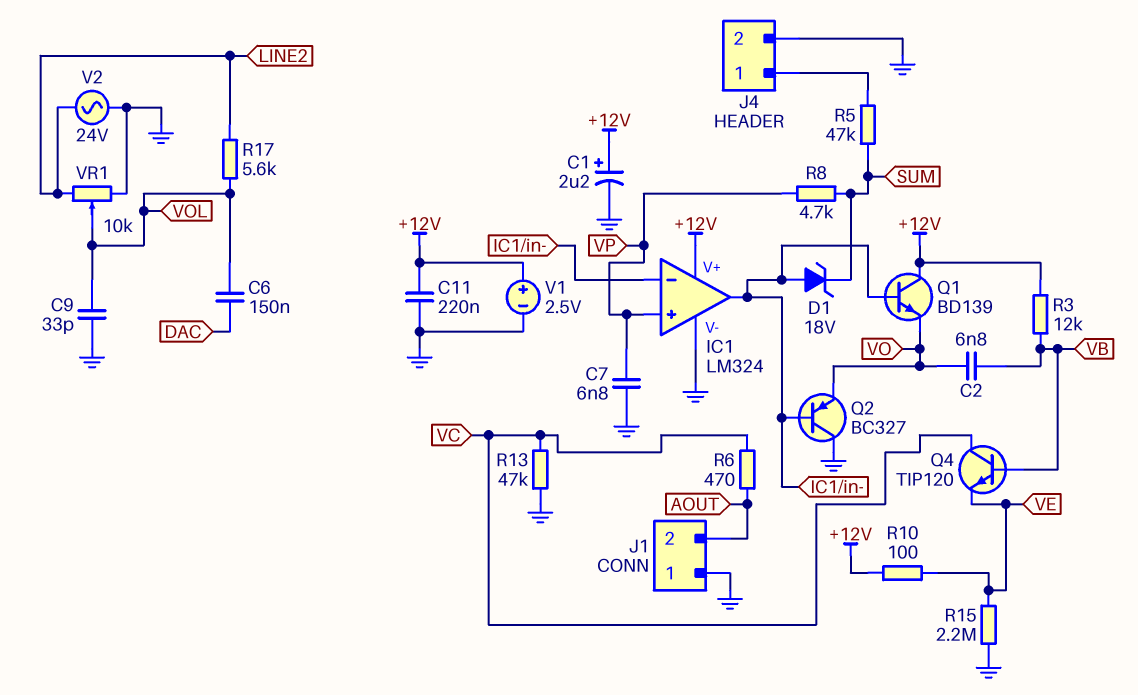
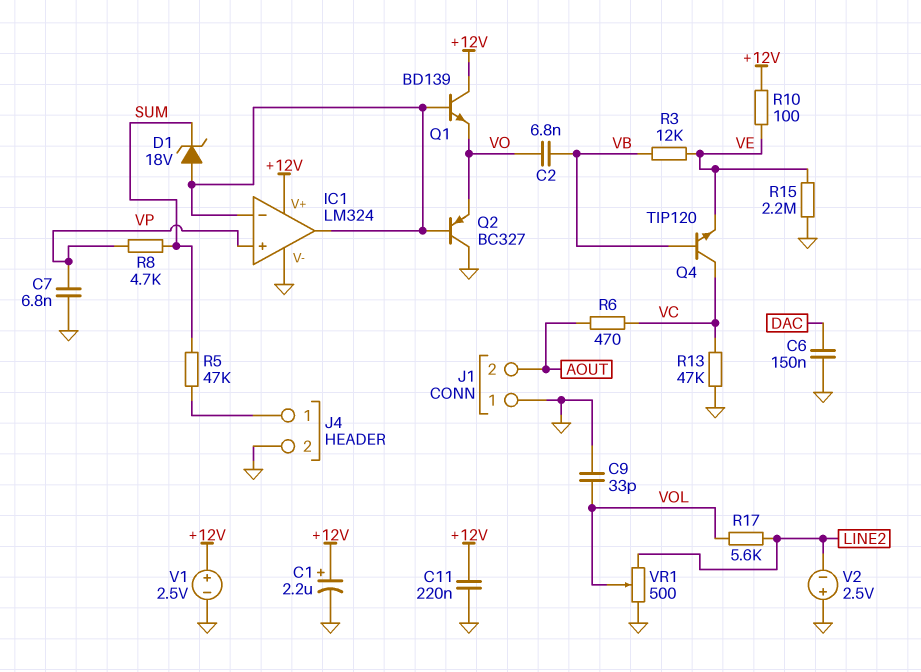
C6: 150nF (DAC, VOL) -> 150nF (DAC, GND)
R3: 12k (+12V, VB) -> 12k (VB, VE)
V2: AC 24V (GND, LINE2) -> 2.5V (plus GND, minus LINE2)
VR1: 10k (GND, LINE2, wiper VOL) -> 500 (GND, LINE2, wiper VOL)

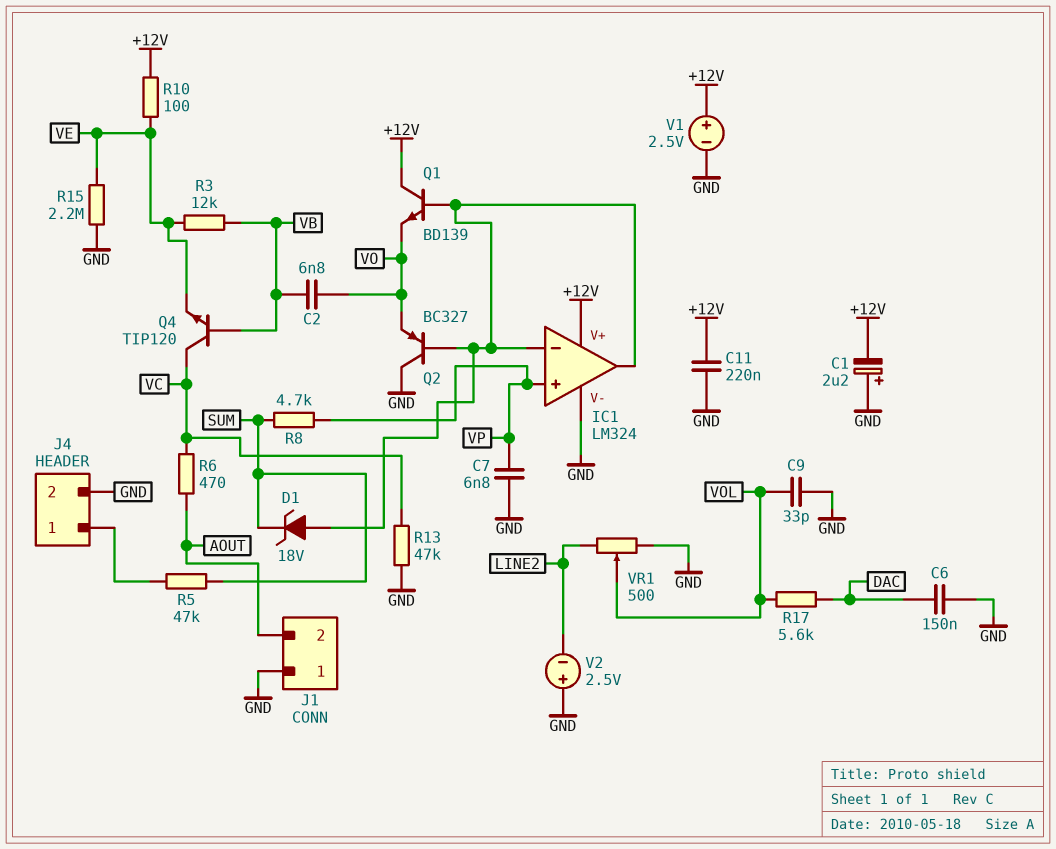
C1: 2.2uF (plus +12V, minus GND) -> 2.2uF (plus GND, minus +12V)
R17: 5.6k (LINE2, VOL) -> 5.6k (DAC, VOL)

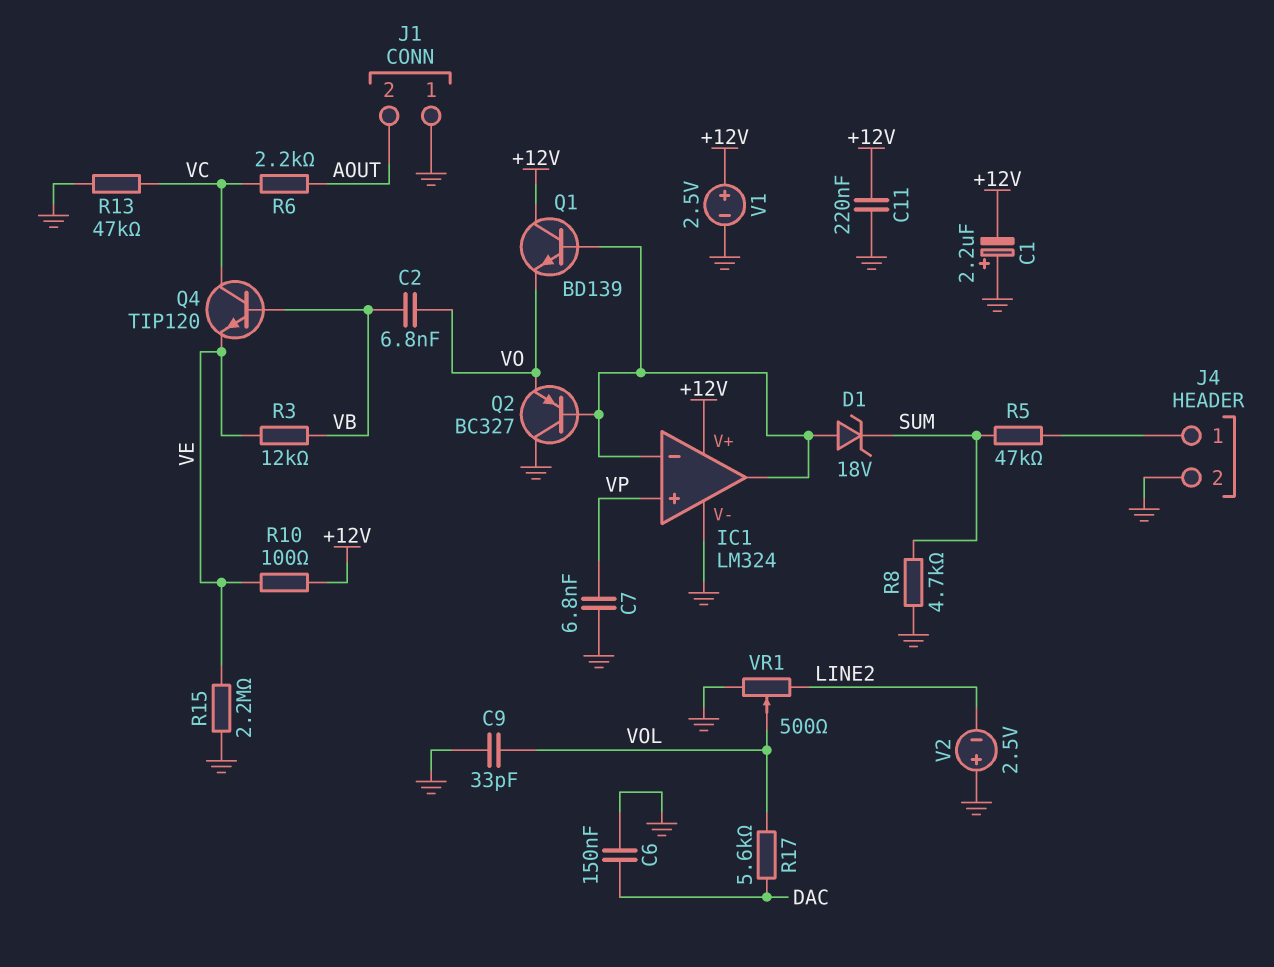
R6: 470 (AOUT, VC) -> 2.2k (AOUT, VC)
R8: 4.7k (SUM, VP) -> 4.7k (GND, SUM)

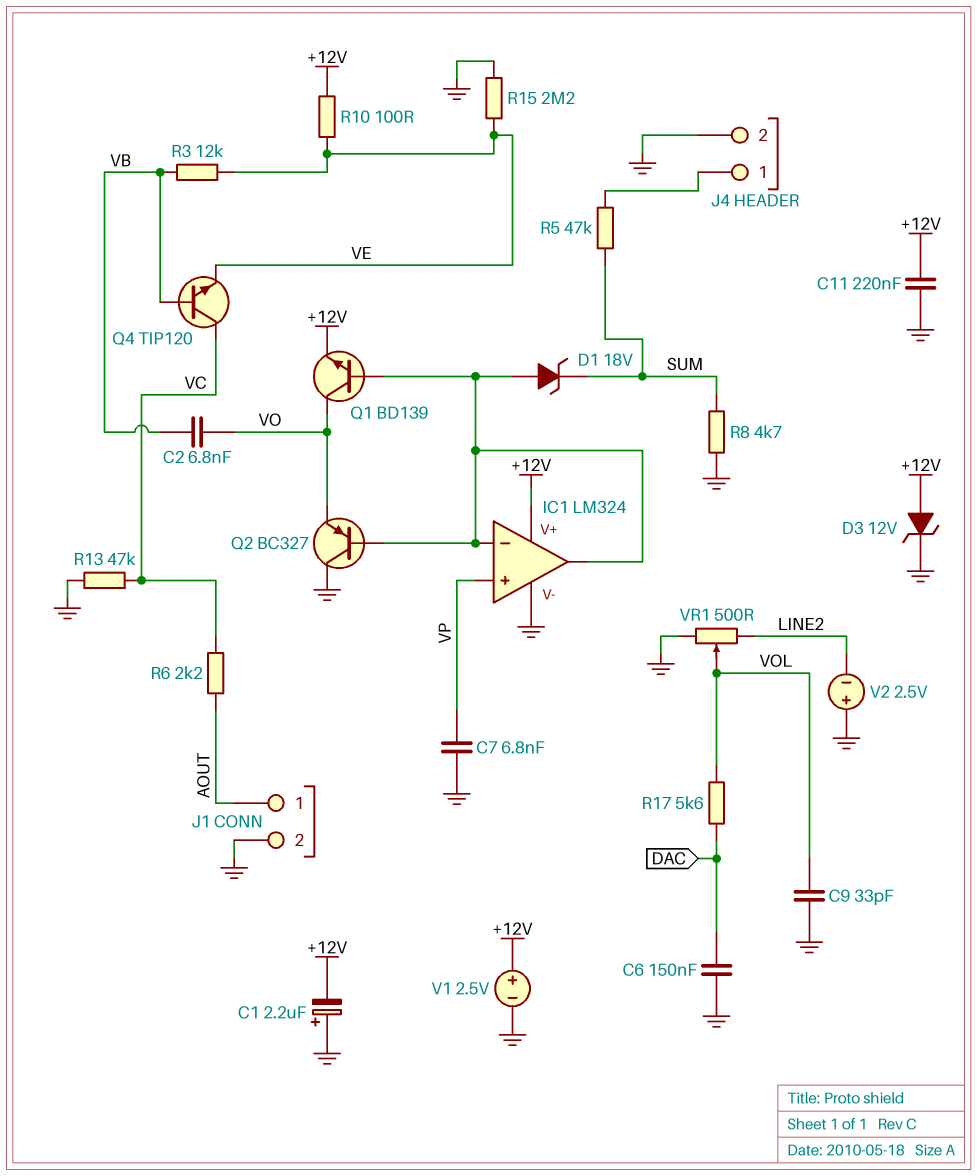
D3: none -> zener 12V (A +12V, K GND)
J1 pin 1: GND -> AOUT
J1 pin 2: AOUT -> GND
Q1: NPN BD139 (B IC1/in-, C +12V, E VO) -> NPN BD139 (B IC1/in-, C VO, E +12V)

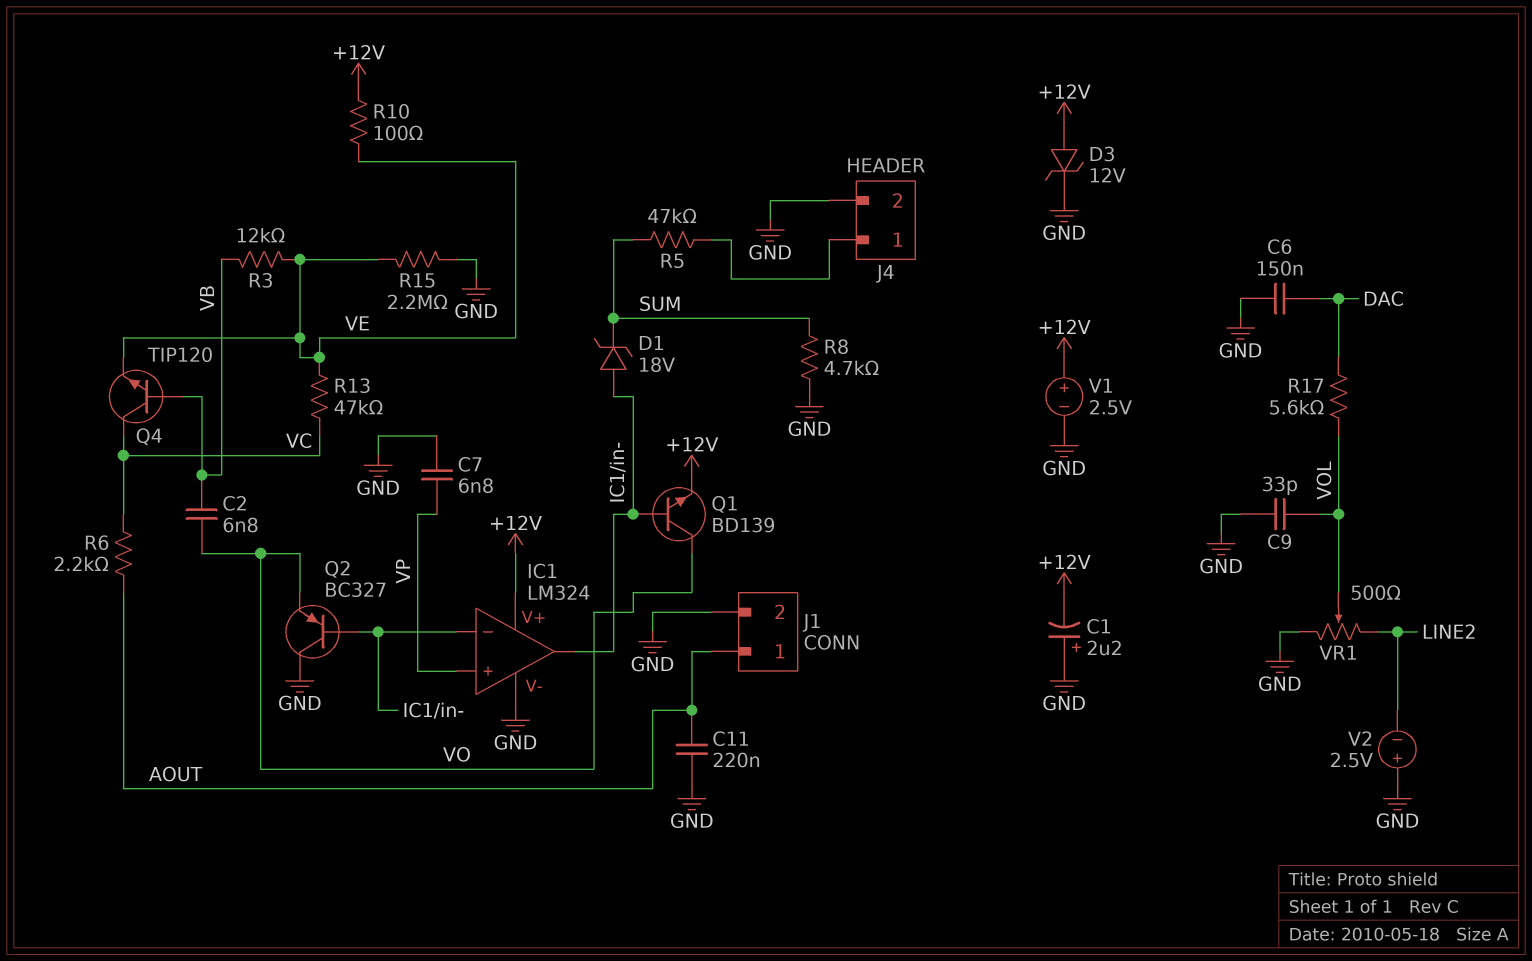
C11: 220nF (+12V, GND) -> 220nF (AOUT, GND)
R13: 47k (GND, VC) -> 47k (VC, VE)

